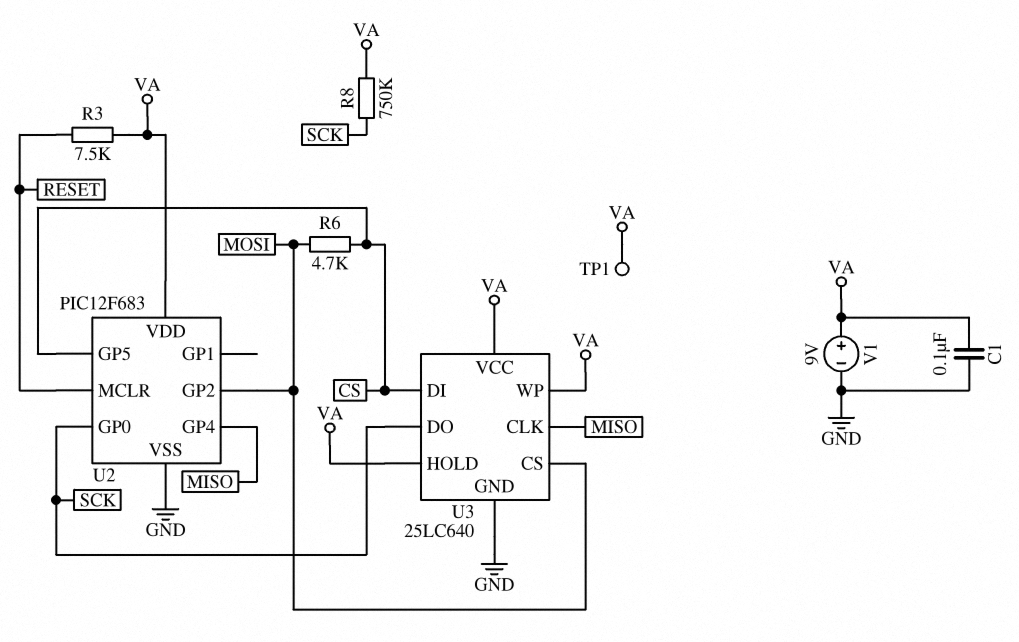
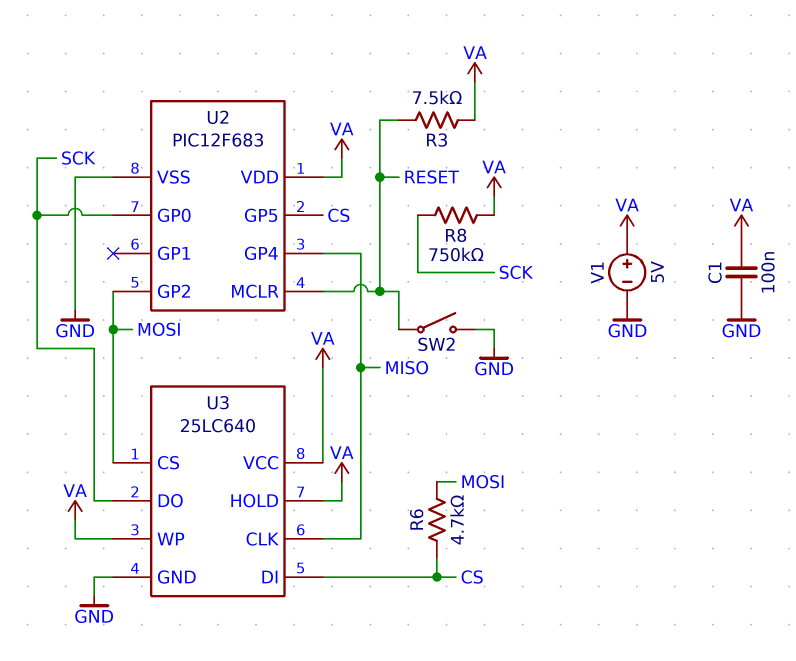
SW2: none -> switch (GND, RESET)
TP1: test point (VA) -> none
V1: 9V (plus VA, minus GND) -> 5V (plus VA, minus GND)

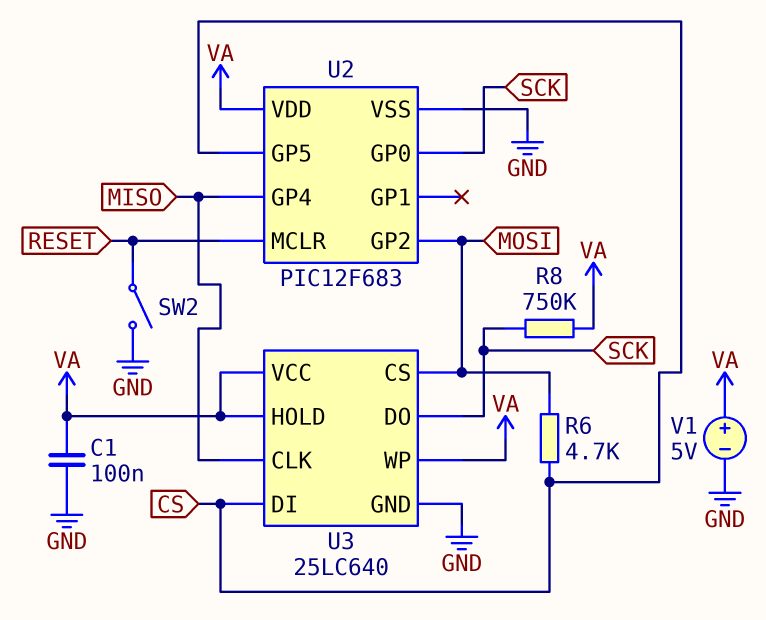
R3: 7.5k (RESET, VA) -> none

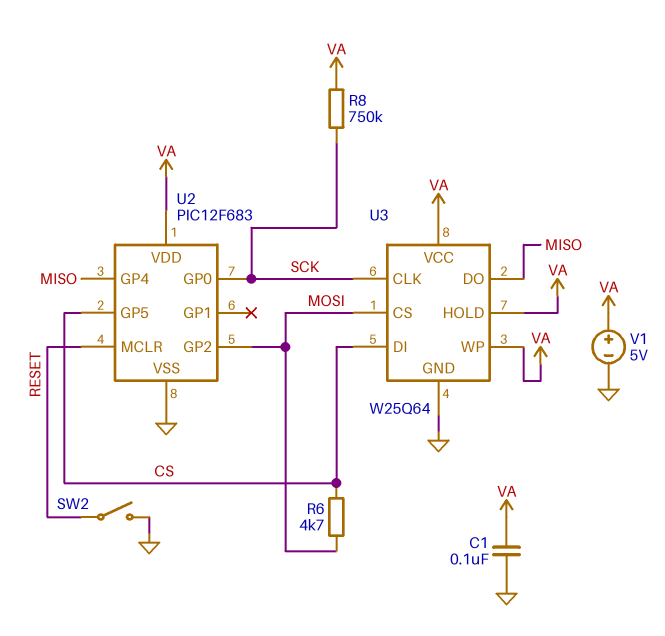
U3: 25LC640 -> W25Q64
U3 pin CLK: MISO -> SCK
U3 pin DO: SCK -> MISO

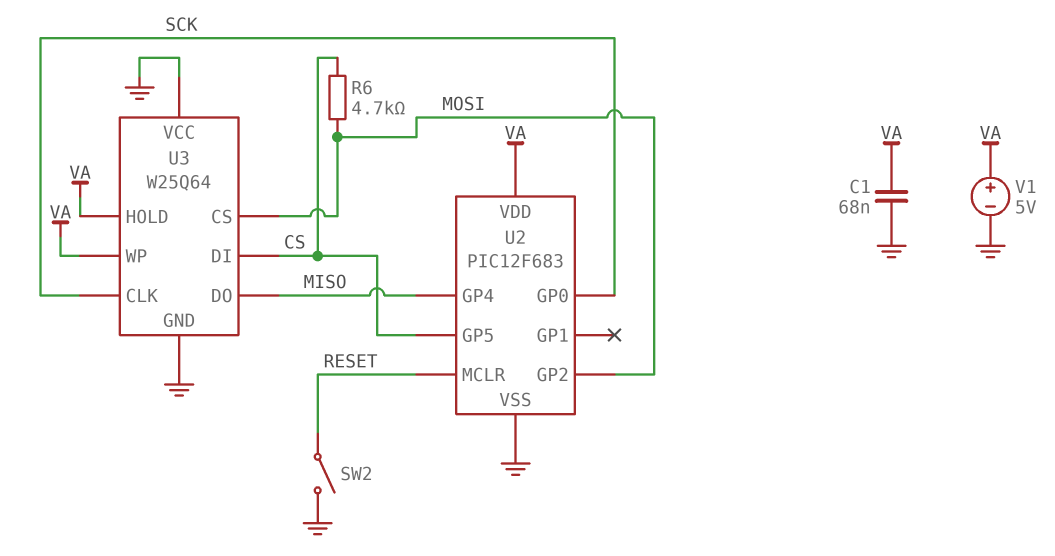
C1: 100nF (GND, VA) -> 68nF (GND, VA)
R8: 750k (SCK, VA) -> none
U3 pin VCC: VA -> GND

